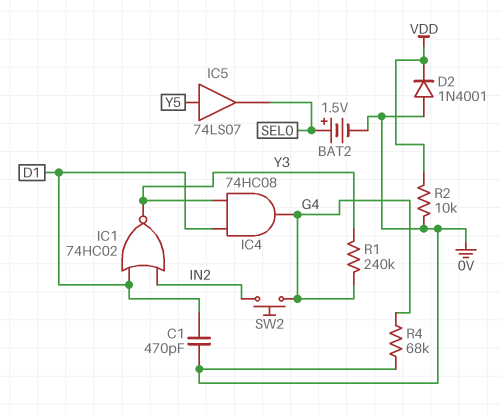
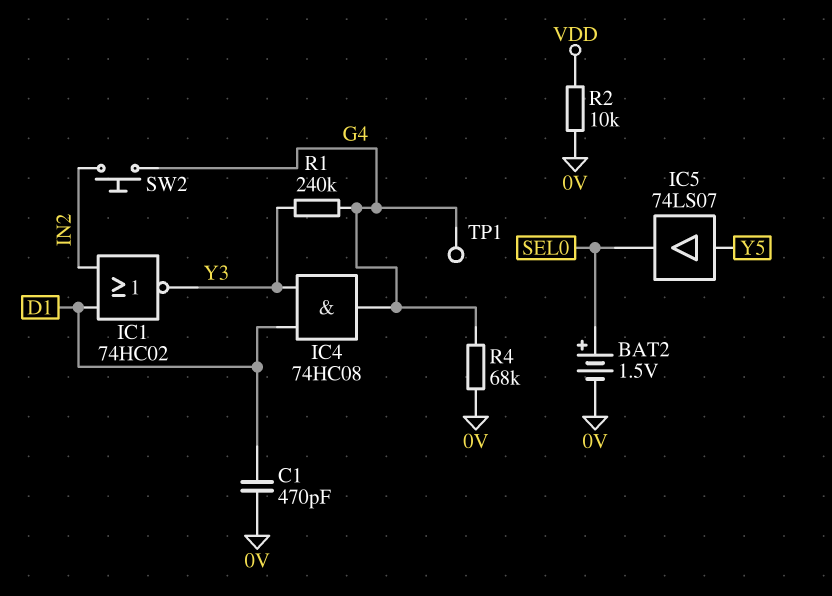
D2: diode 1N4001 (A 0V, K VDD) -> none
TP1: none -> test point (G4)

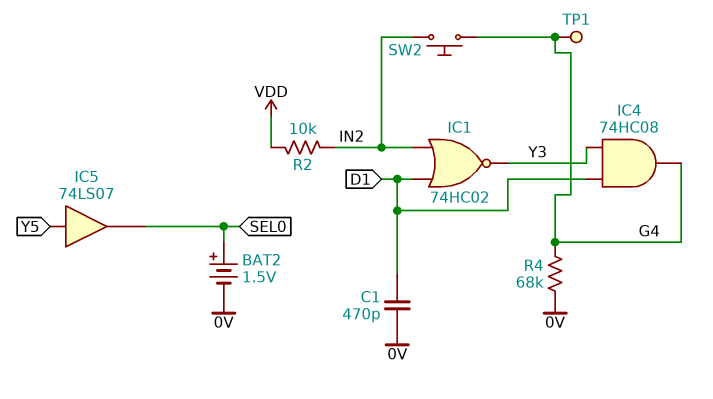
R1: 240k (G4, Y3) -> none
R2: 10k (0V, VDD) -> 10k (IN2, VDD)

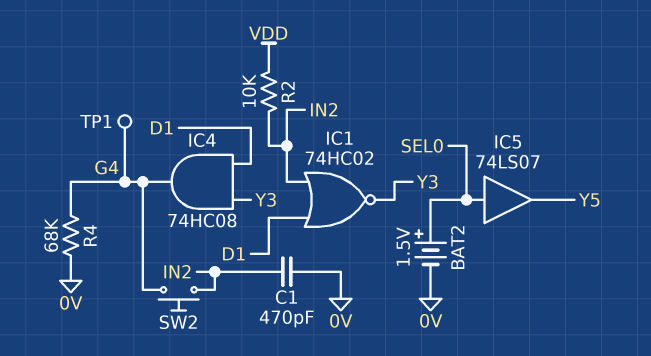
C1: 470pF (0V, D1) -> 470pF (0V, IN2)
IC5: buffer 74LS07 (in Y5, out SEL0) -> buffer 74LS07 (in SEL0, out Y5)

